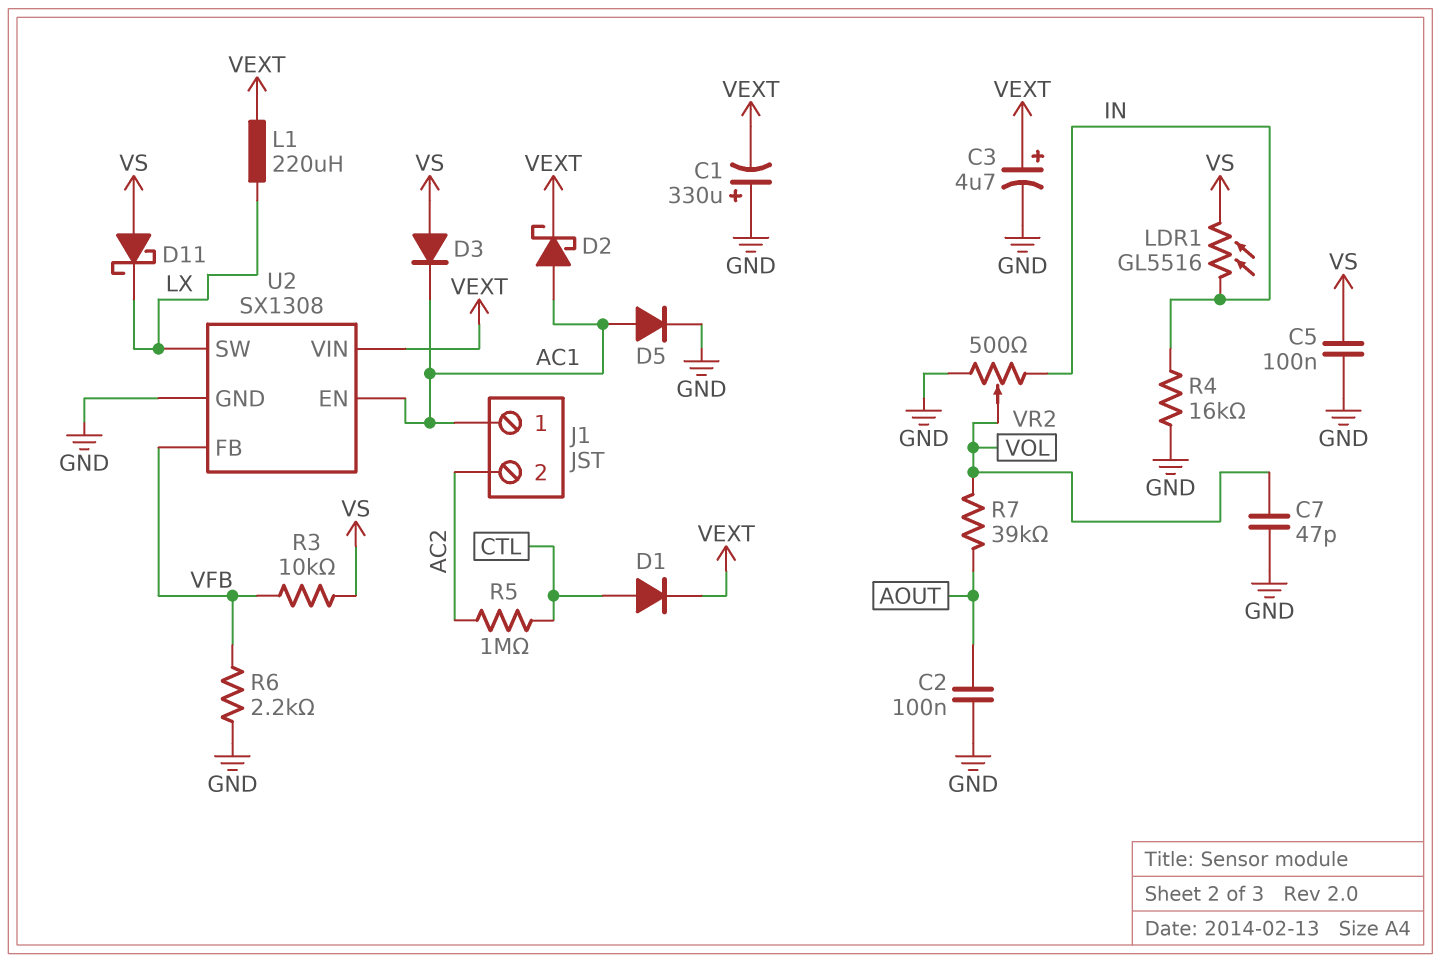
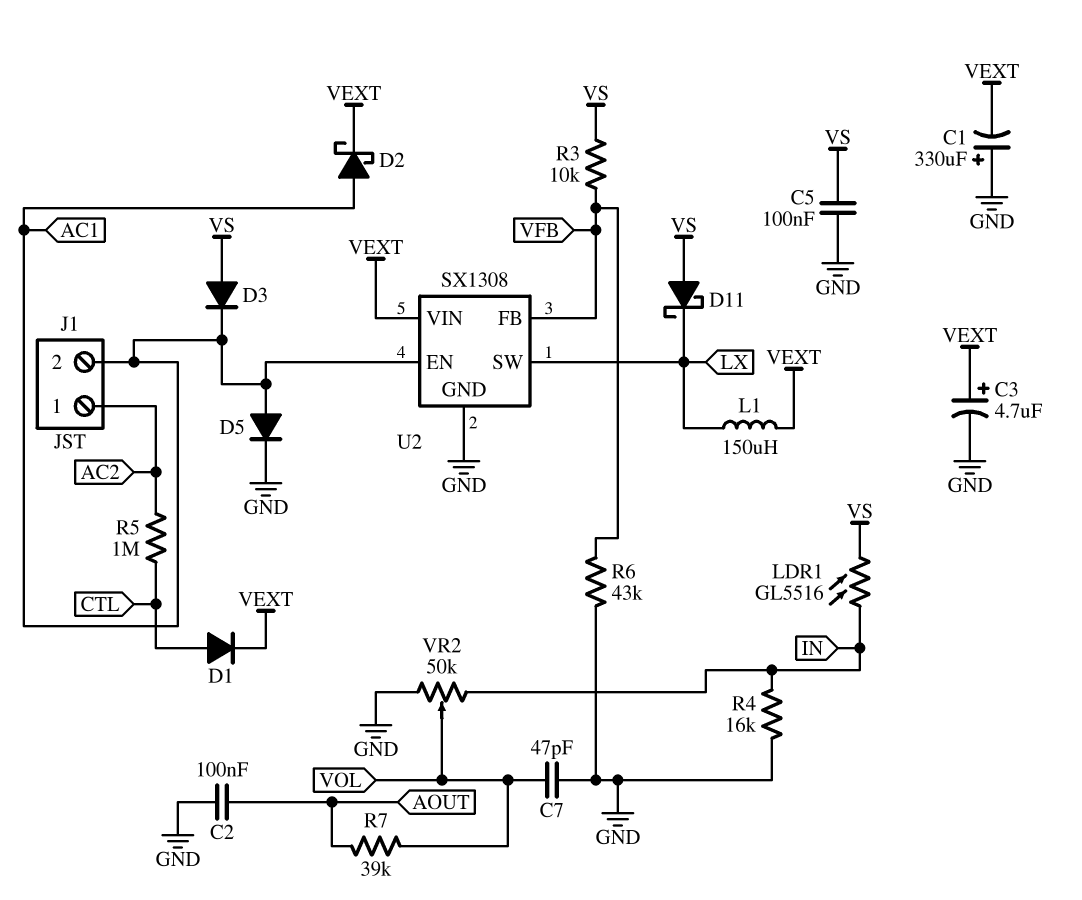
J1 pin 1: AC1 -> AC2
J1 pin 2: AC2 -> AC1
L1: 220uH (LX, VEXT) -> 150uH (LX, VEXT)
R6: 2.2k (GND, VFB) -> 43k (GND, VFB)
VR2: 500 (GND, IN, wiper VOL) -> 50k (GND, IN, wiper VOL)

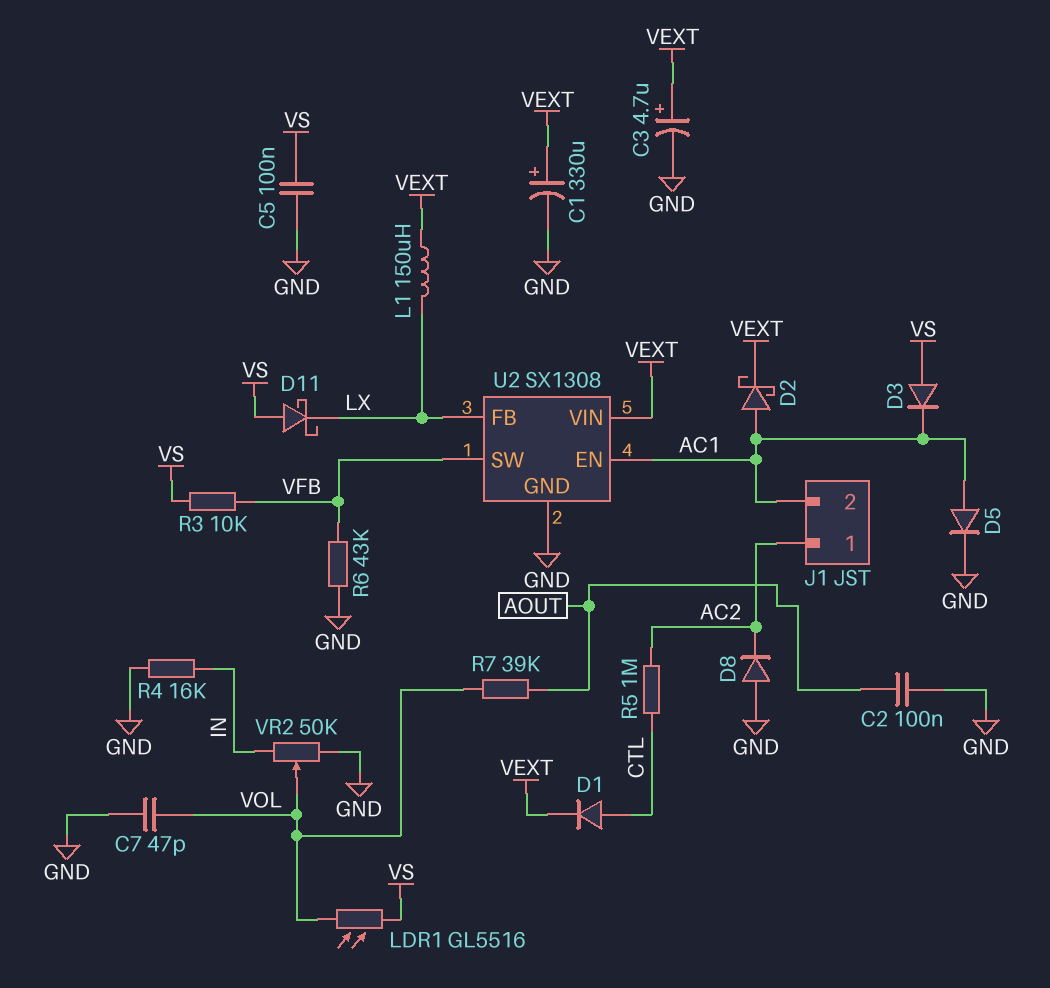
C1: 330uF (plus GND, minus VEXT) -> 330uF (plus VEXT, minus GND)
D8: none -> diode (A GND, K AC2)
LDR1: GL5516 (IN, VS) -> GL5516 (VOL, VS)
U2 pin FB: VFB -> LX
U2 pin SW: LX -> VFB

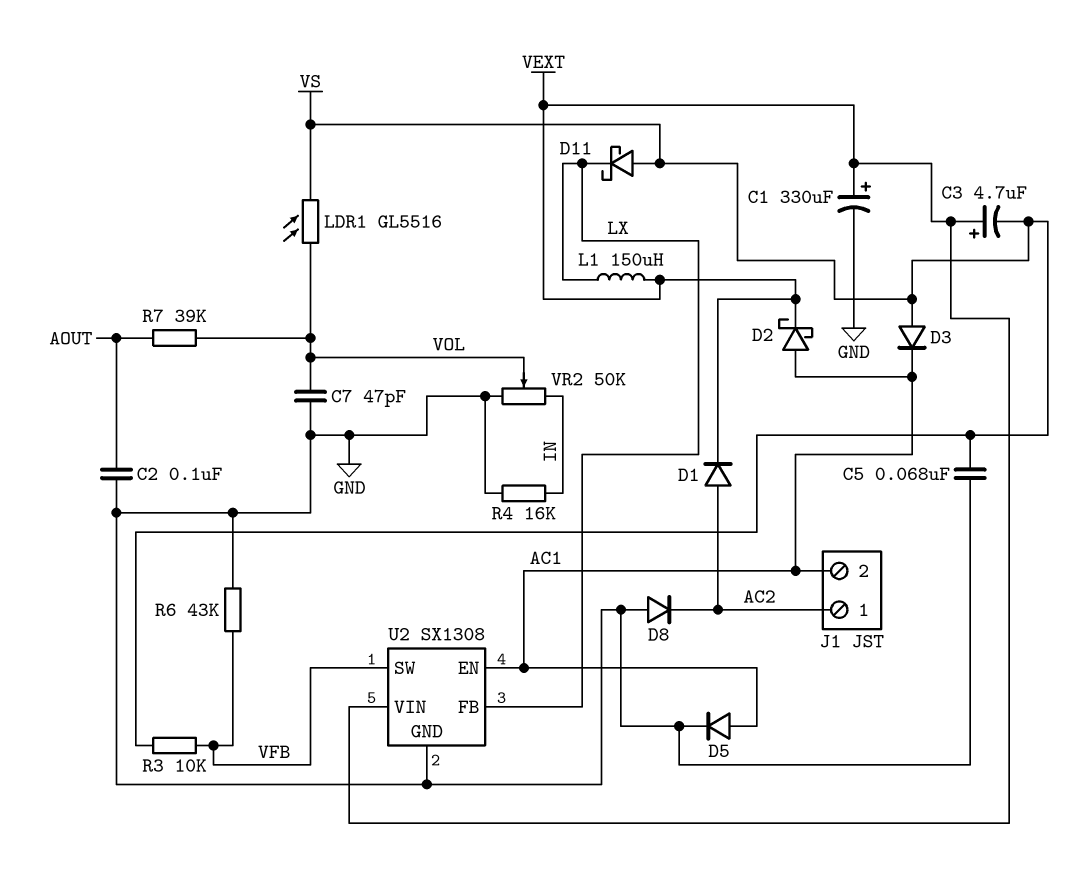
C3: 4.7uF (plus VEXT, minus GND) -> 4.7uF (plus VEXT, minus VS)
C5: 100nF (GND, VS) -> 68nF (GND, VS)
D1: diode (A CTL, K VEXT) -> diode (A AC2, K VEXT)
R5: 1M (AC2, CTL) -> none

